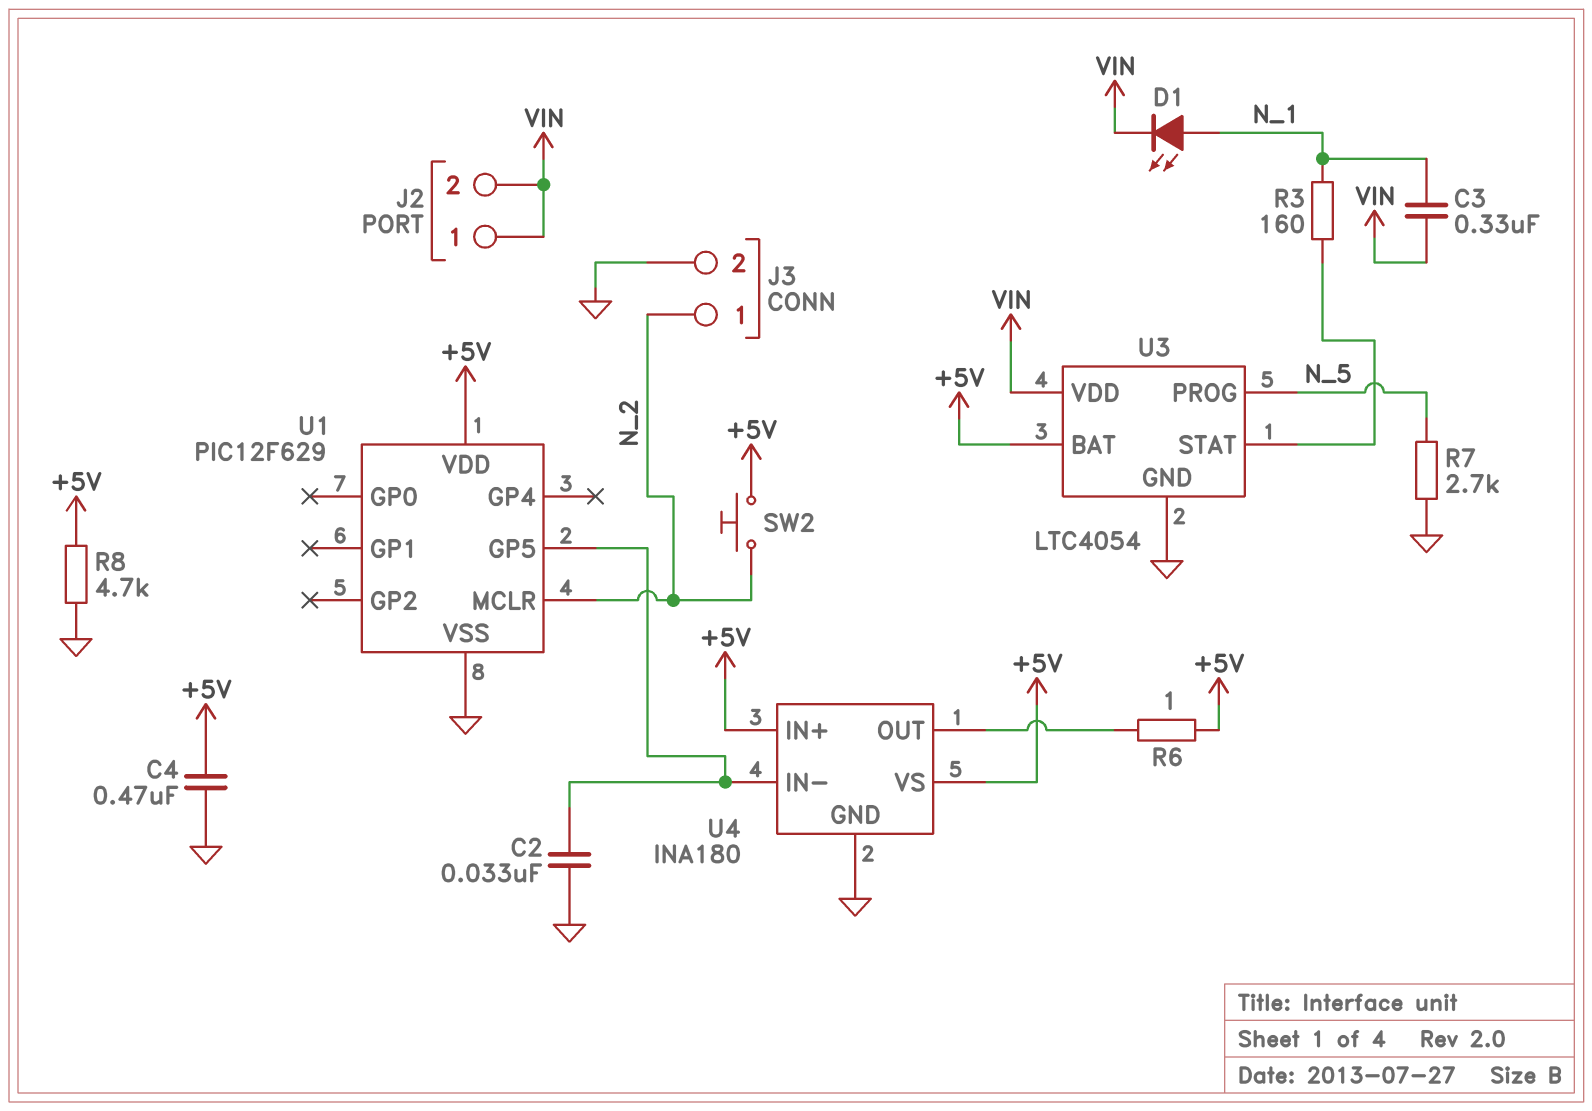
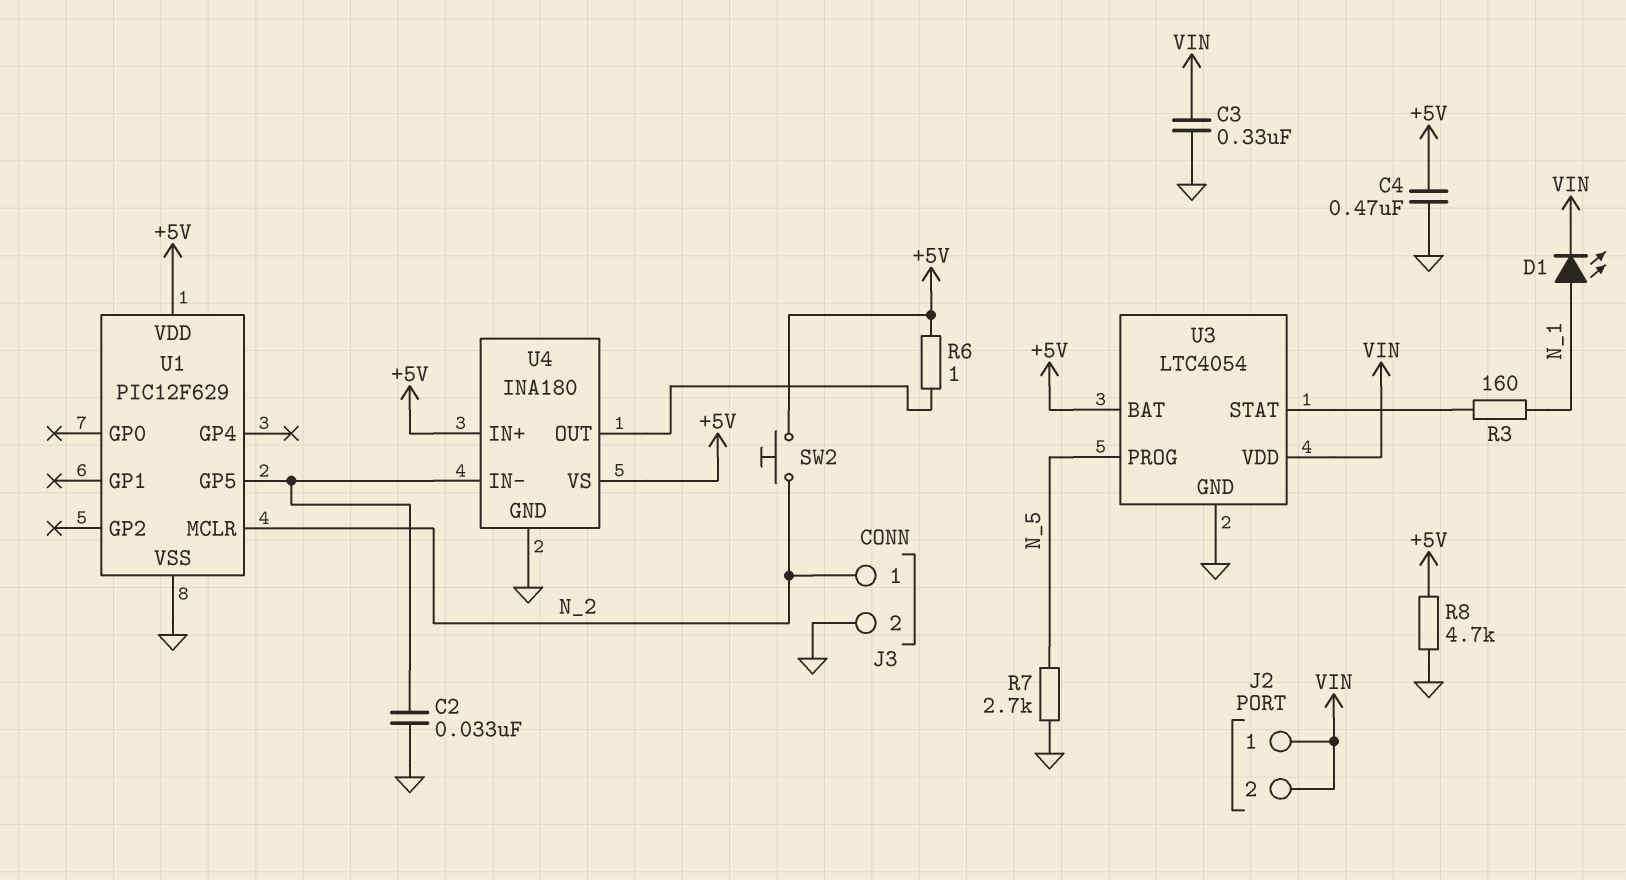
C3: 330nF (N_1, VIN) -> 330nF (GND, VIN)

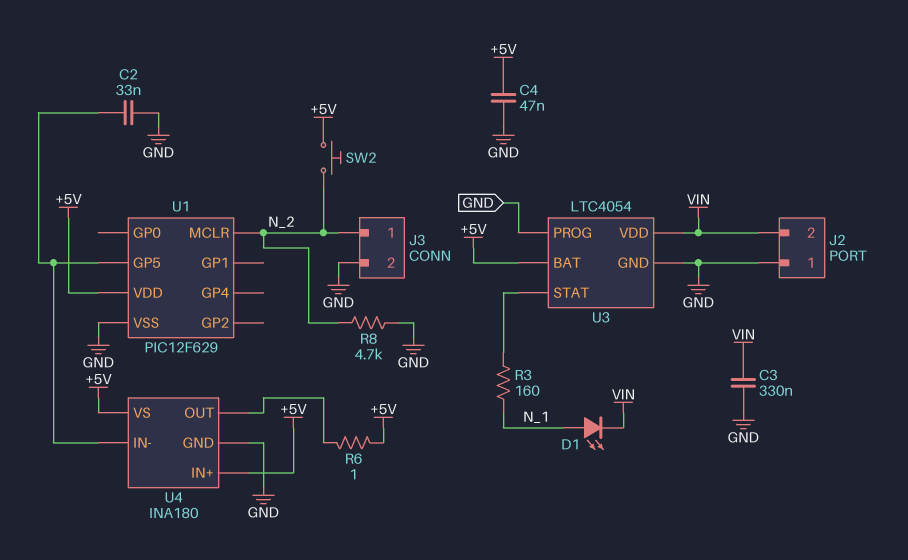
C4: 470nF (+5V, GND) -> 47nF (+5V, GND)
J2 pin 1: VIN -> GND
R7: 2.7k (GND, N_5) -> none
R8: 4.7k (+5V, GND) -> 4.7k (GND, N_2)
U3 pin PROG: N_5 -> GND

